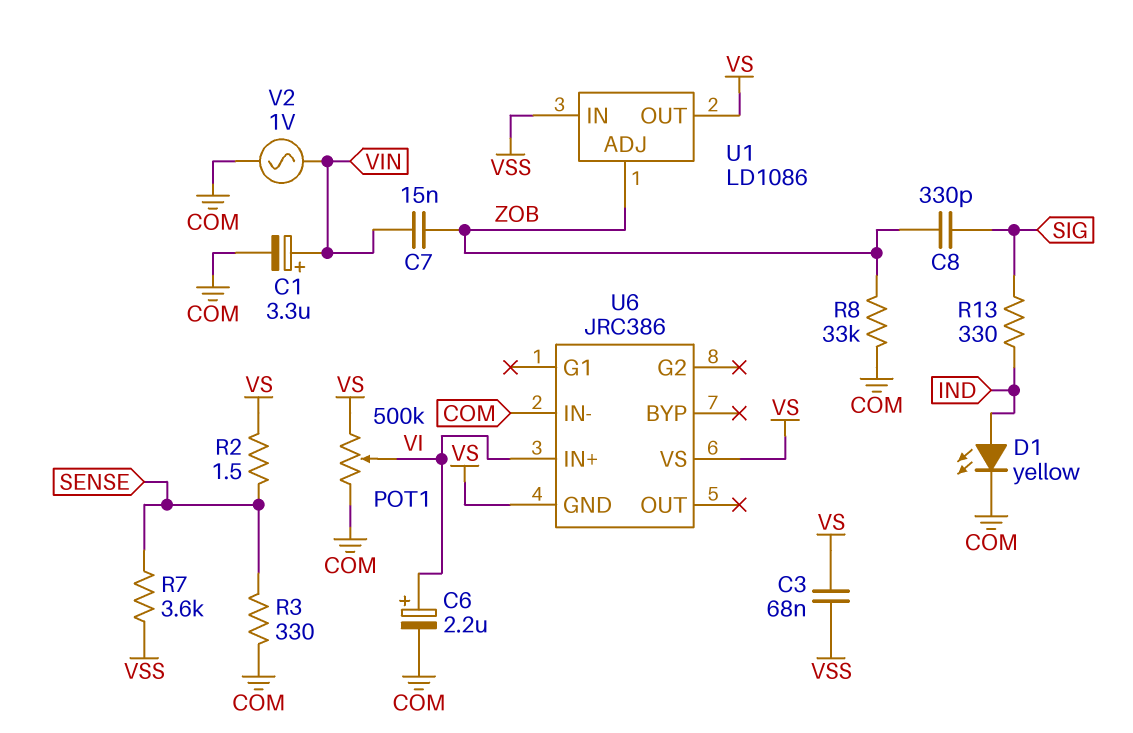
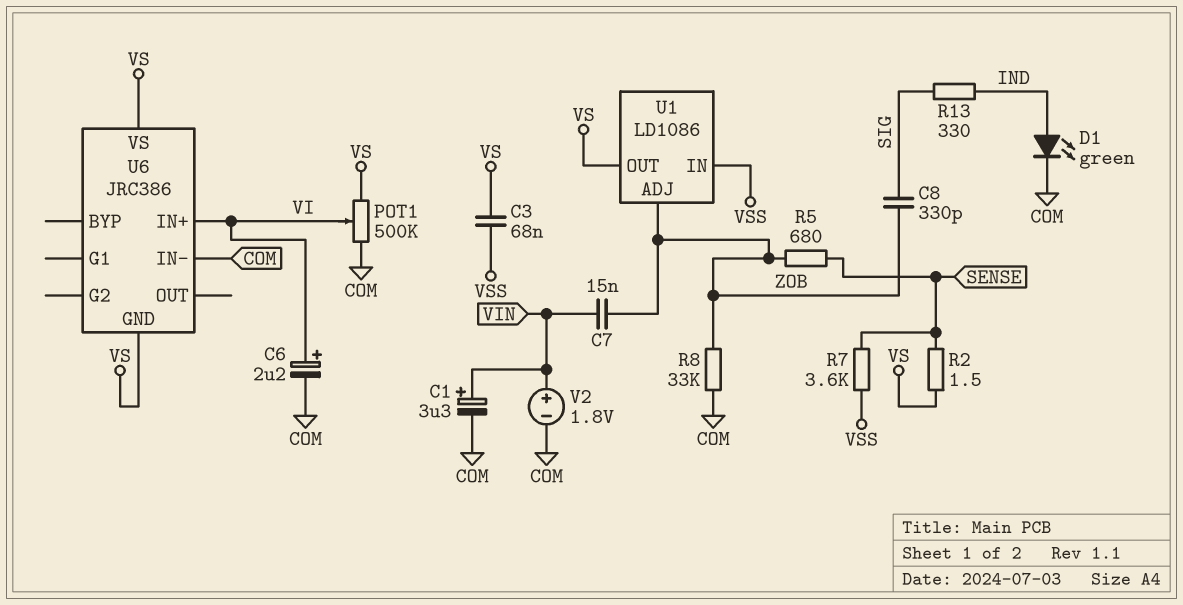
D1: LED yellow (A IND, K COM) -> LED green (A IND, K COM)
R3: 330 (COM, SENSE) -> none
R5: none -> 680 (SENSE, ZOB)
V2: AC 1V (COM, VIN) -> 1.8V (plus VIN, minus COM)

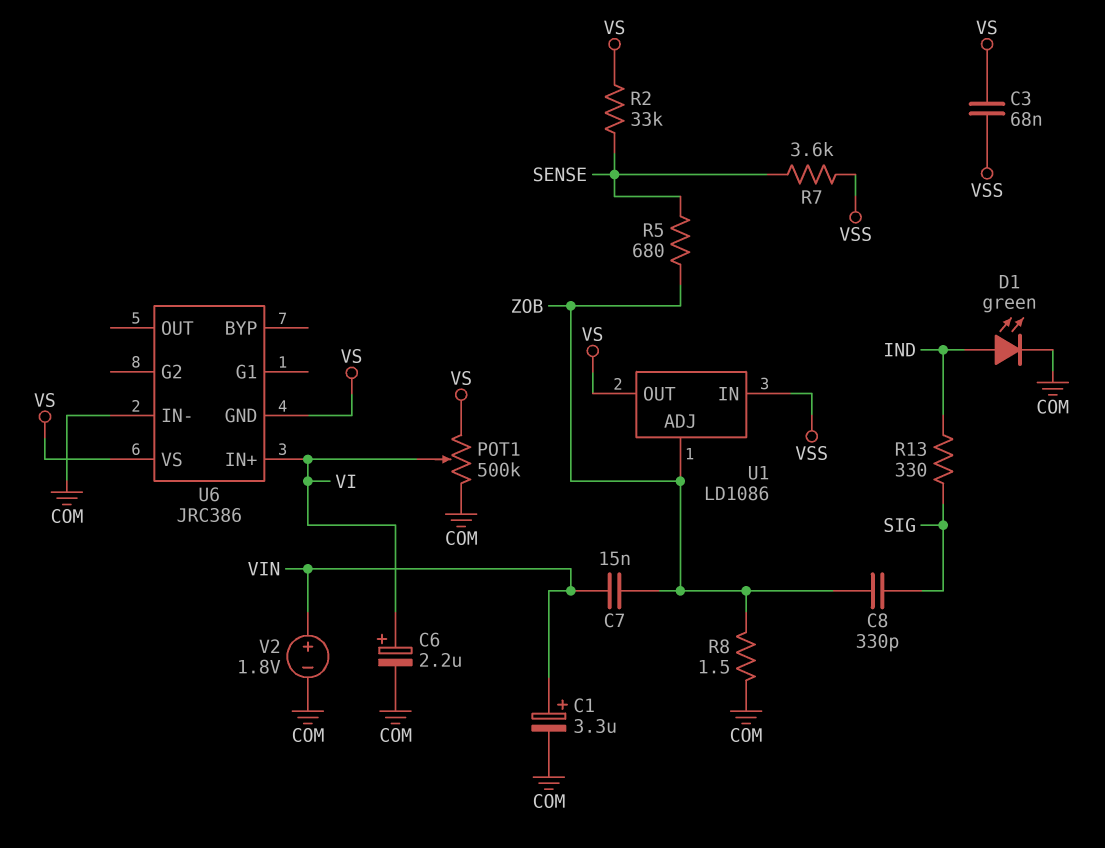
R2: 1.5 (SENSE, VS) -> 33k (SENSE, VS)
R8: 33k (COM, ZOB) -> 1.5 (COM, ZOB)

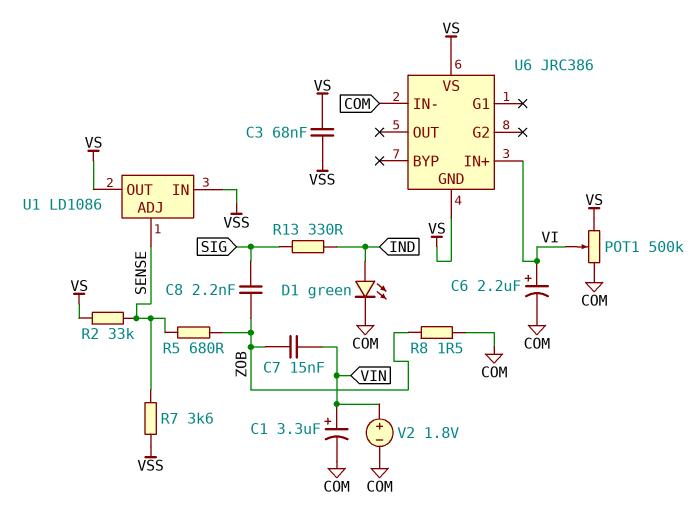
C8: 330pF (SIG, ZOB) -> 2.2nF (SIG, ZOB)
U1 pin ADJ: ZOB -> SENSE

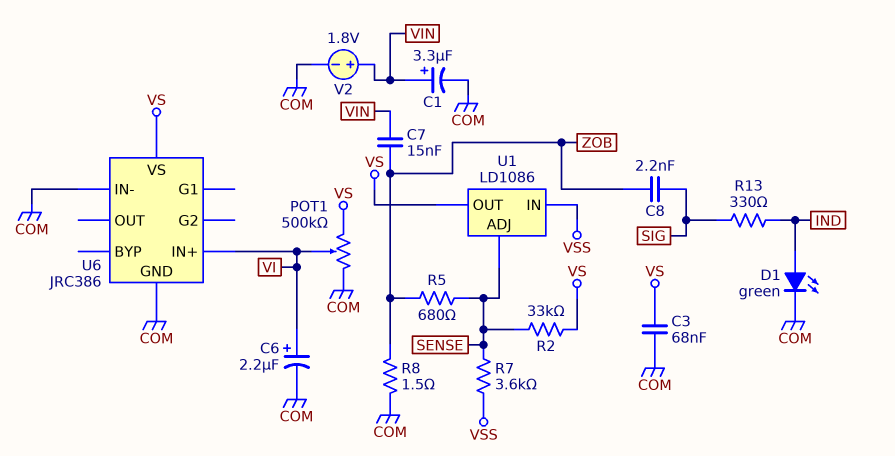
C3: 68nF (VS, VSS) -> 68nF (COM, VS)
U6 pin GND: VS -> COM

